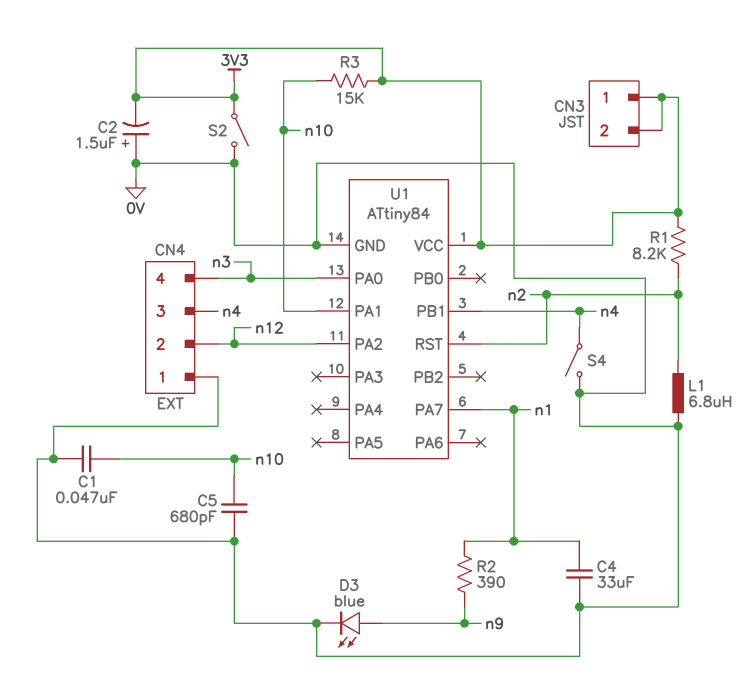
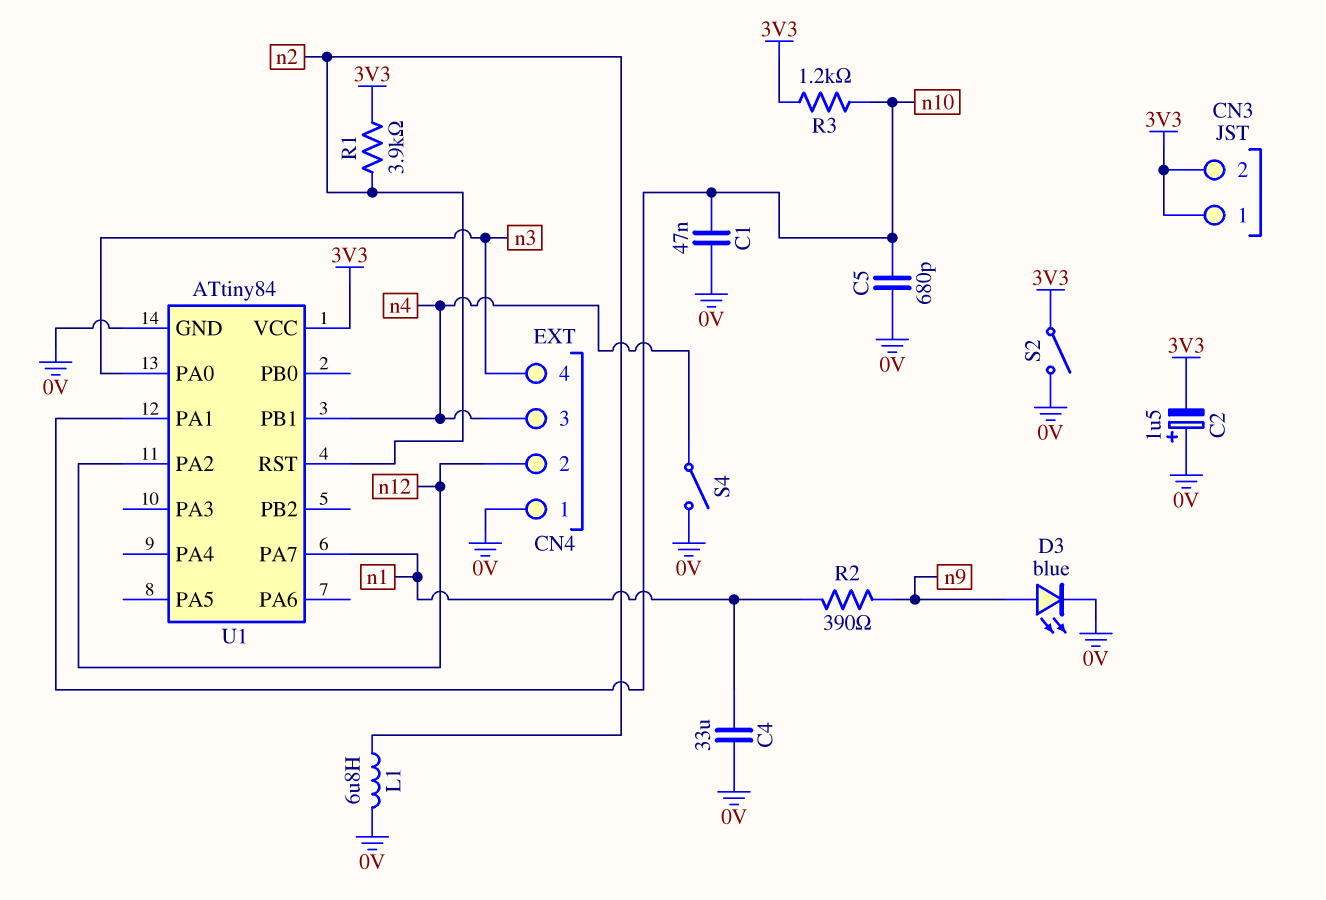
R1: 8.2k (3V3, n2) -> 3.9k (3V3, n2)
R3: 15k (3V3, n10) -> 1.2k (3V3, n10)

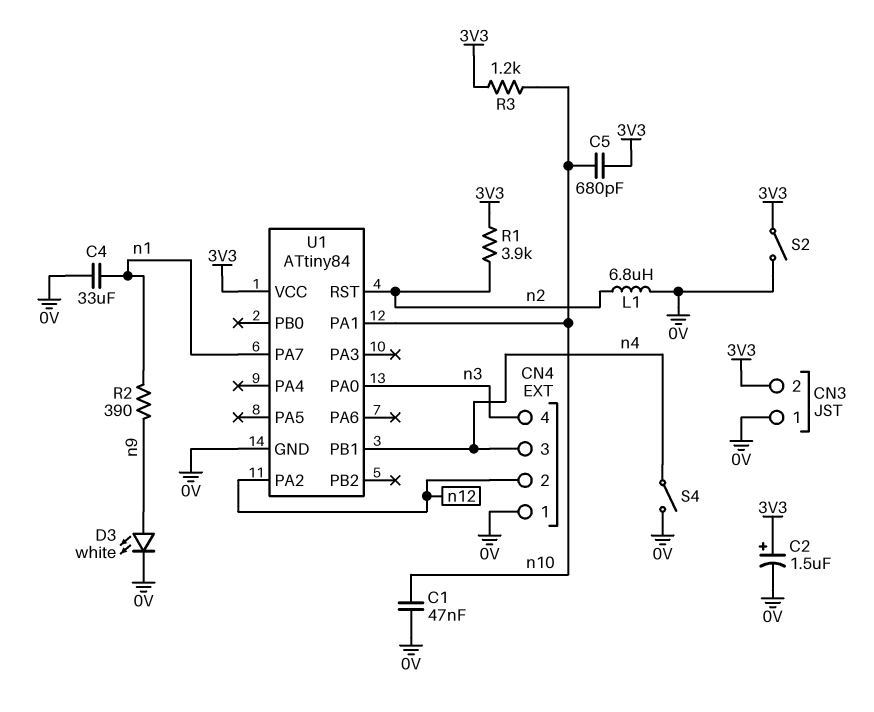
C2: 1.5uF (plus 0V, minus 3V3) -> 1.5uF (plus 3V3, minus 0V)
C5: 680pF (0V, n10) -> 680pF (3V3, n10)
CN3 pin 1: 3V3 -> 0V
D3: LED blue (A n9, K 0V) -> LED white (A n9, K 0V)

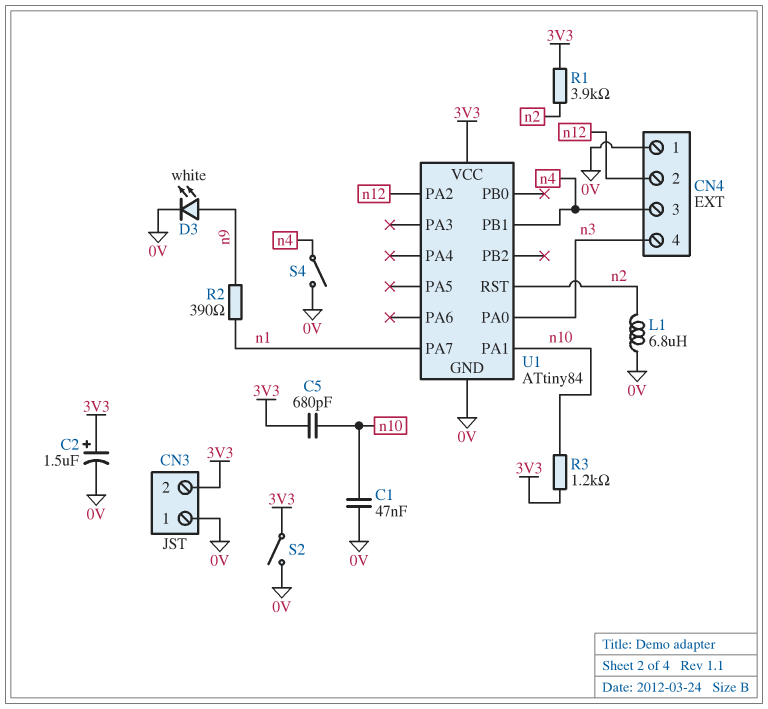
C4: 33uF (0V, n1) -> none

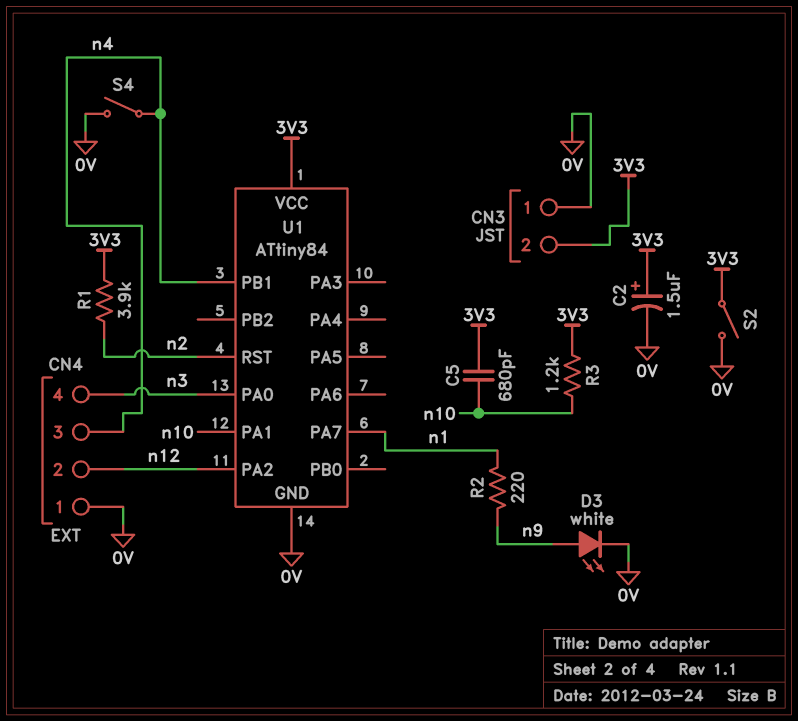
C1: 47nF (0V, n10) -> none
L1: 6.8uH (0V, n2) -> none
R2: 390 (n1, n9) -> 220 (n1, n9)

